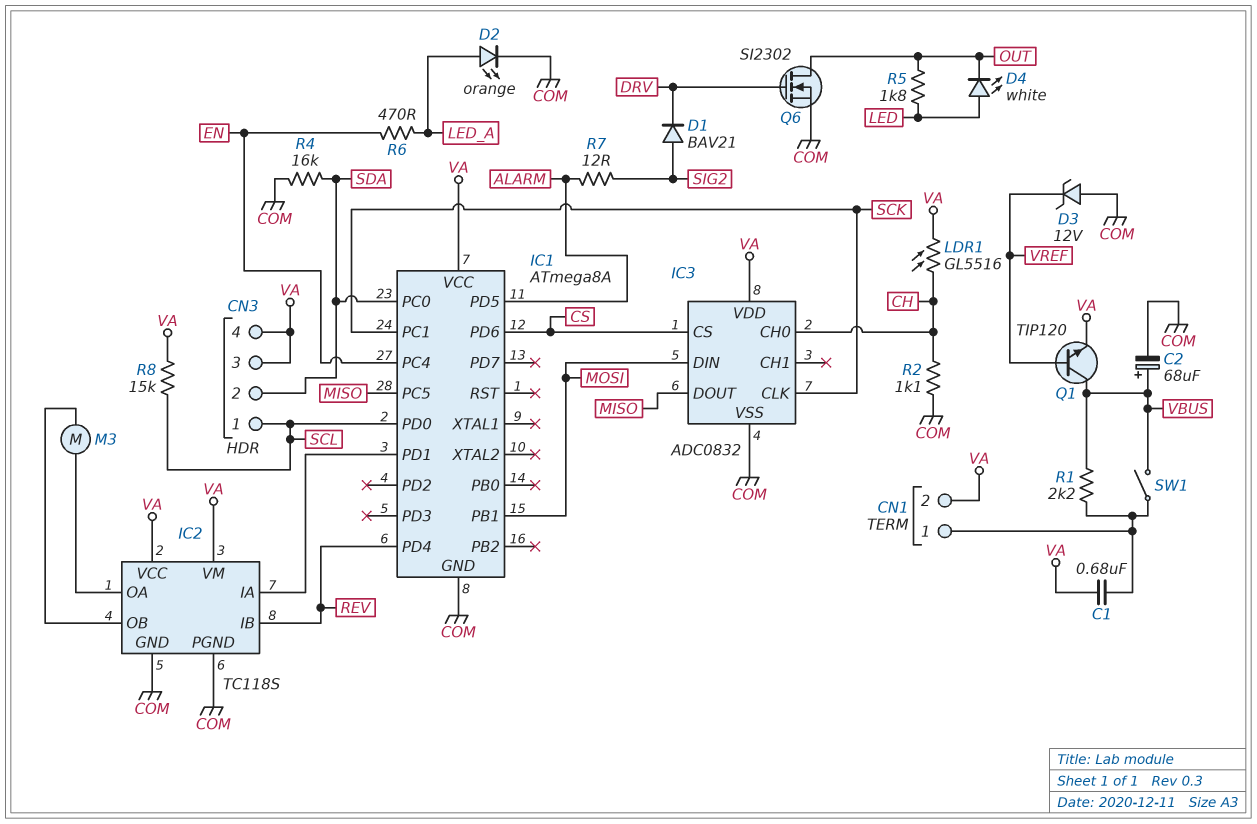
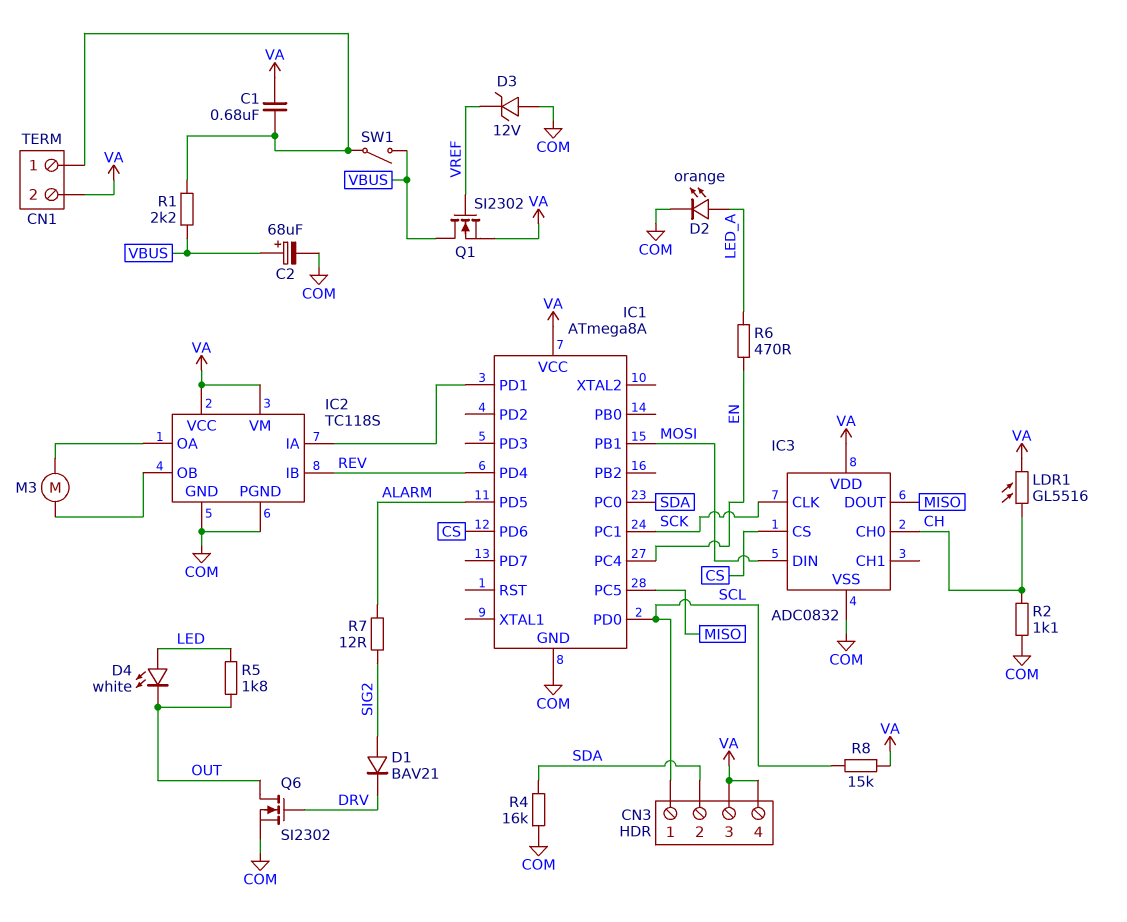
Q1: NPN TIP120 (B VREF, C VBUS, E VA) -> NMOS SI2302 (G VREF, D VBUS, S VA)

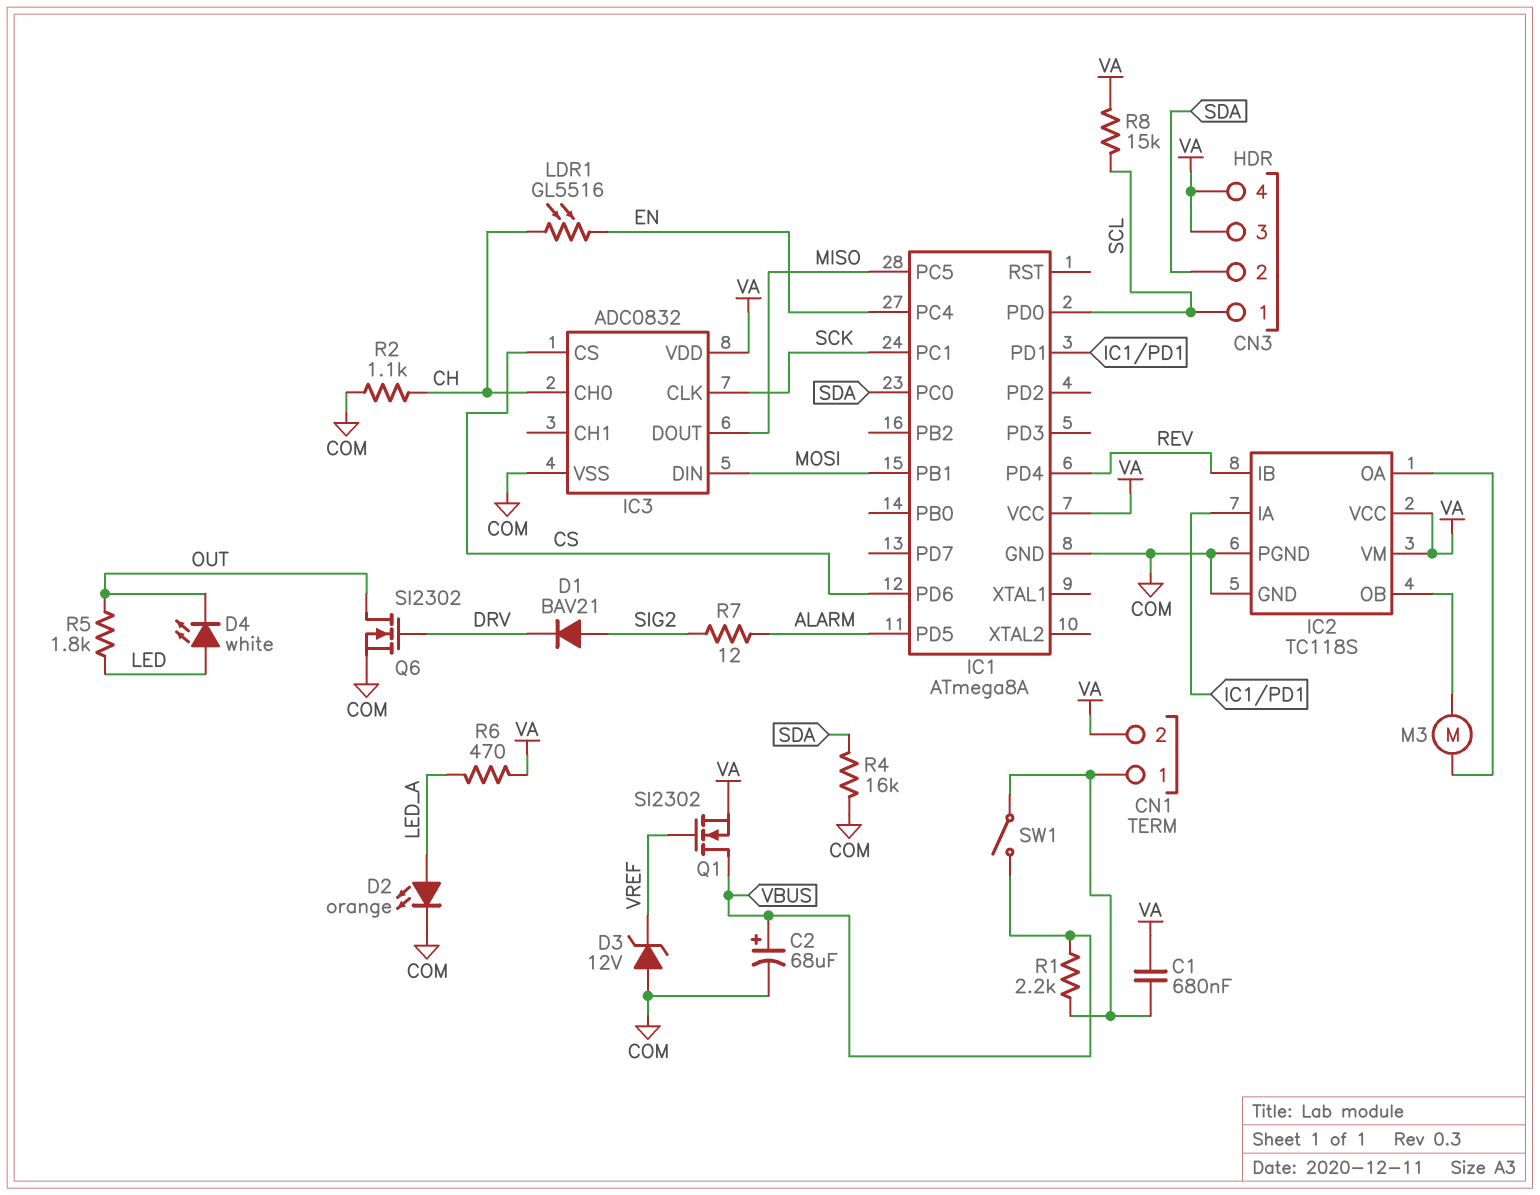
LDR1: GL5516 (CH, VA) -> GL5516 (CH, EN)
R6: 470 (EN, LED_A) -> 470 (LED_A, VA)

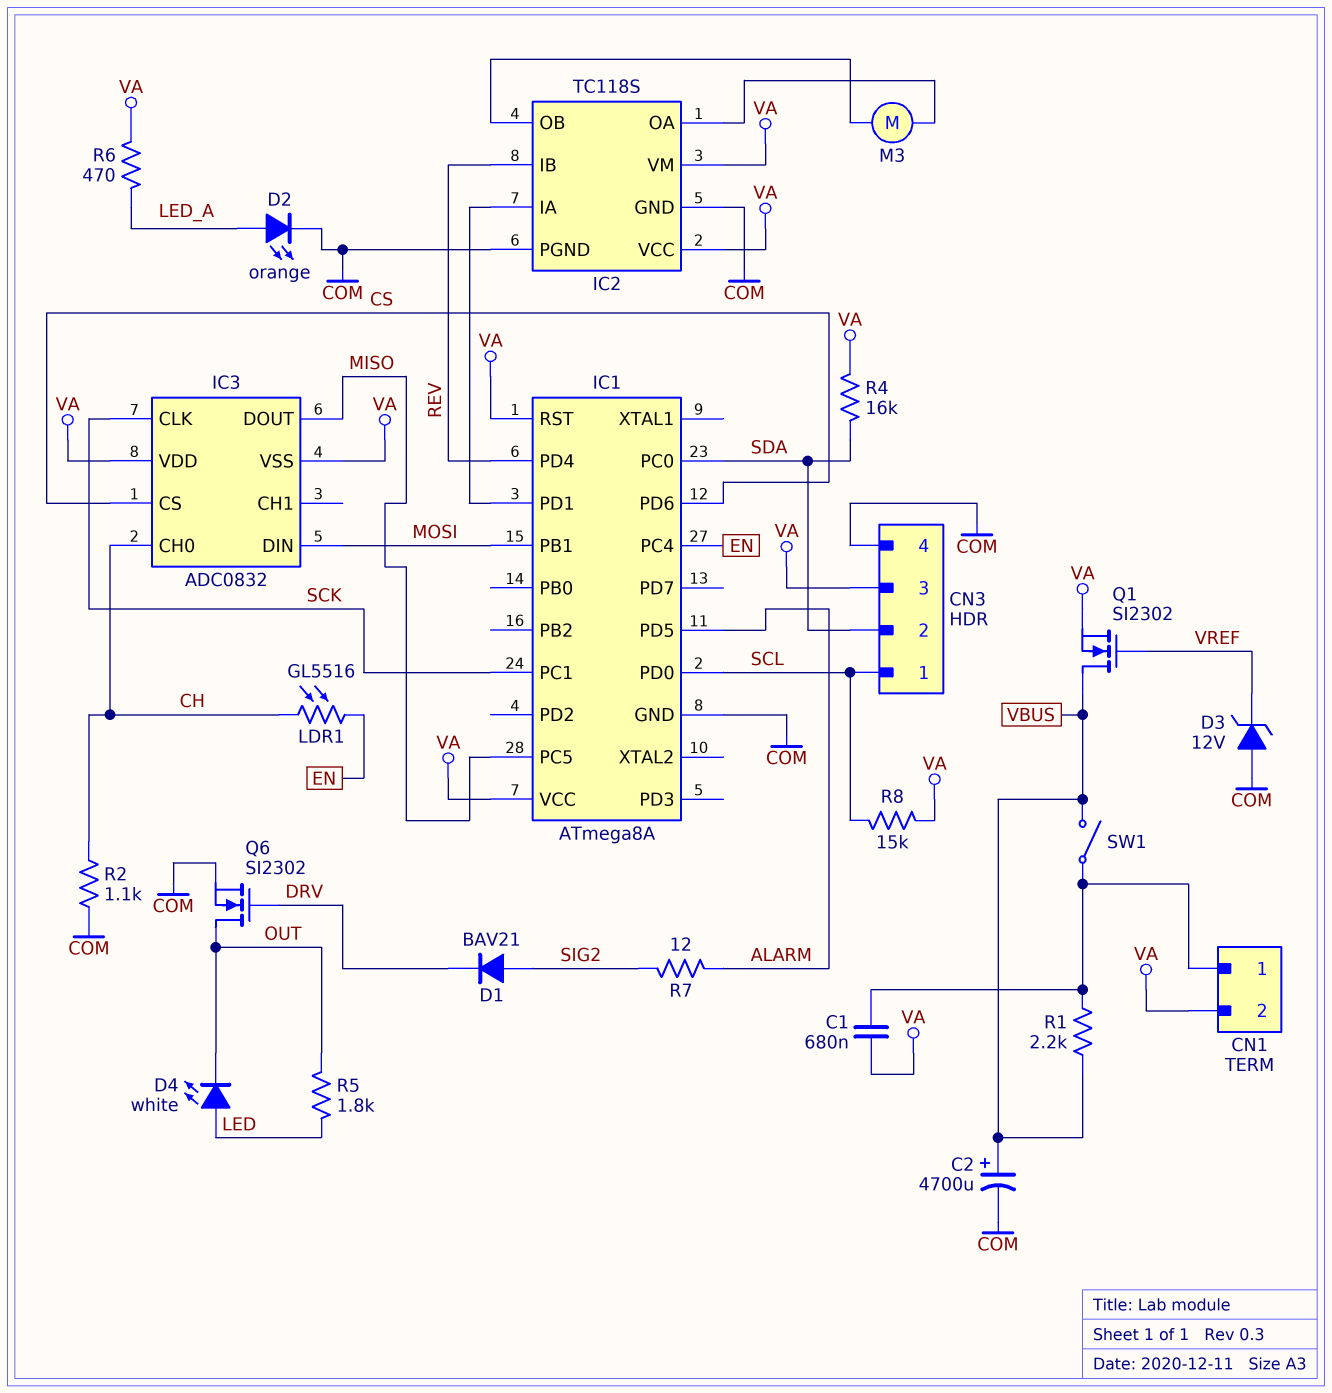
C2: 68uF (plus VBUS, minus COM) -> 4700uF (plus VBUS, minus COM)
CN3 pin 4: VA -> COM
IC1 pin RST: none -> VA
IC3 pin VSS: COM -> VA
R4: 16k (COM, SDA) -> 16k (SDA, VA)

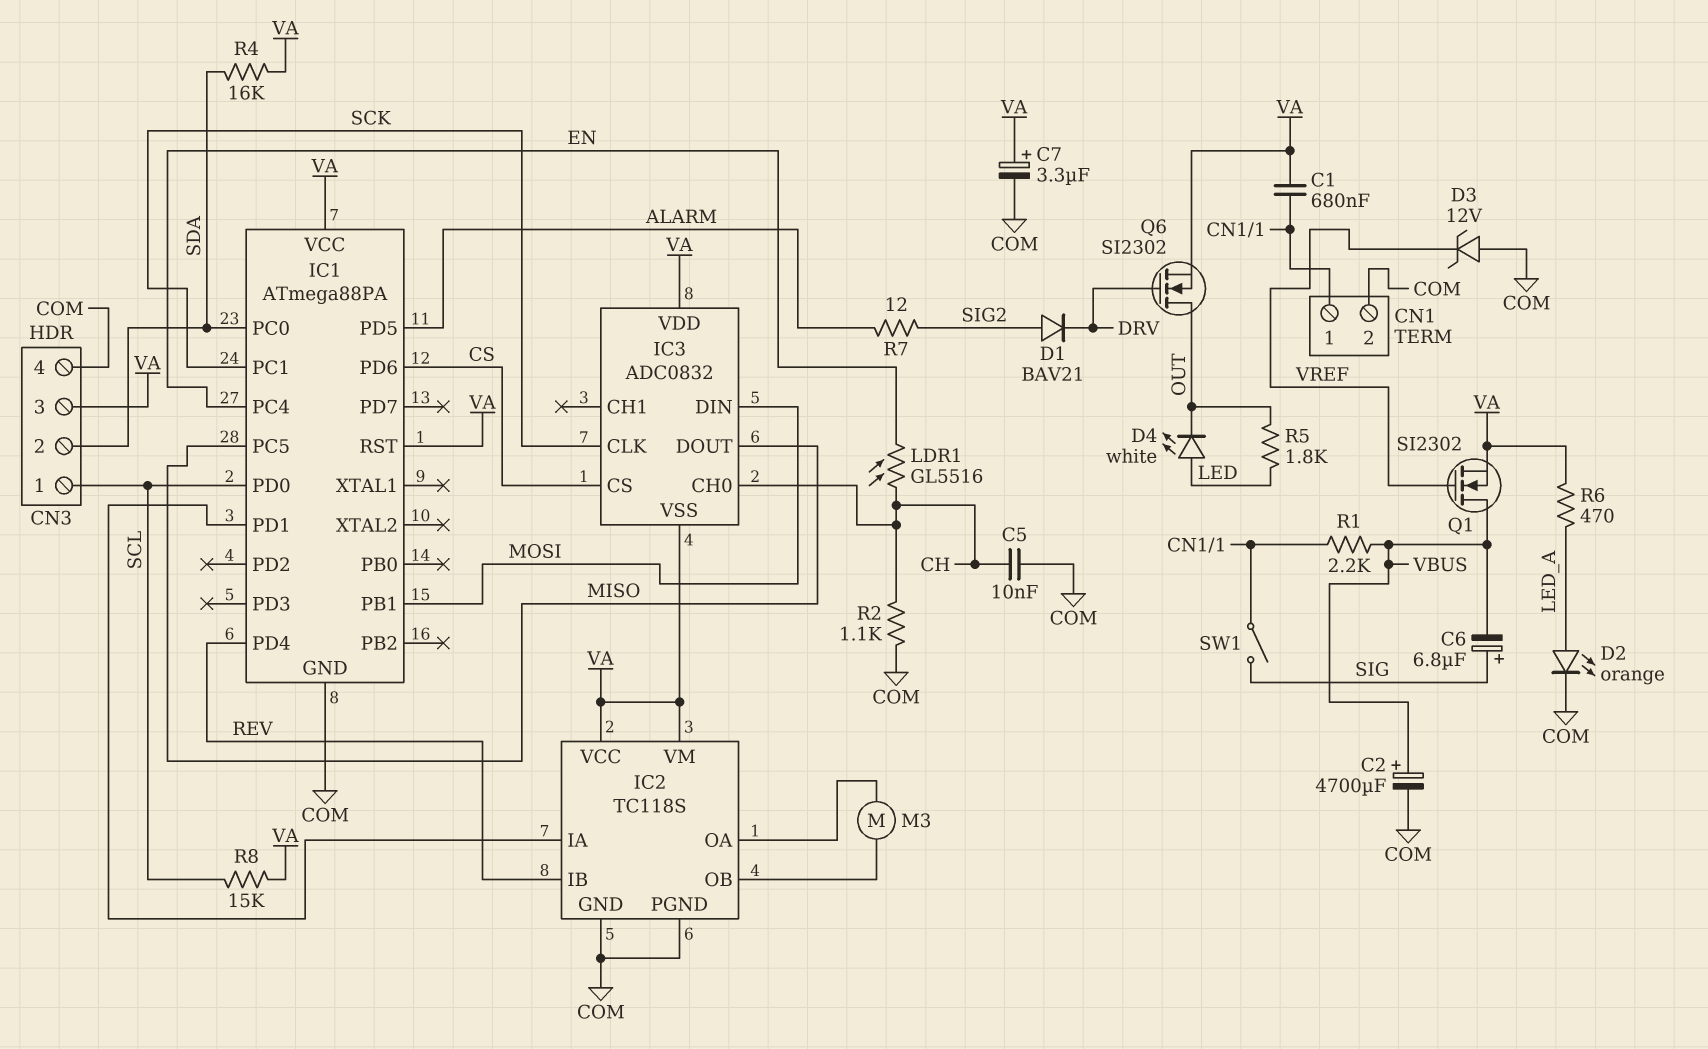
C5: none -> 10nF (CH, COM)
C6: none -> 6.8uF (plus SIG, minus VBUS)
C7: none -> 3.3uF (plus VA, minus COM)
CN1 pin 2: VA -> COM
IC1: ATmega8A -> ATmega88PA
Q6: NMOS SI2302 (G DRV, D OUT, S COM) -> NMOS SI2302 (G DRV, D OUT, S VA)
SW1: switch (CN1/1, VBUS) -> switch (CN1/1, SIG)

